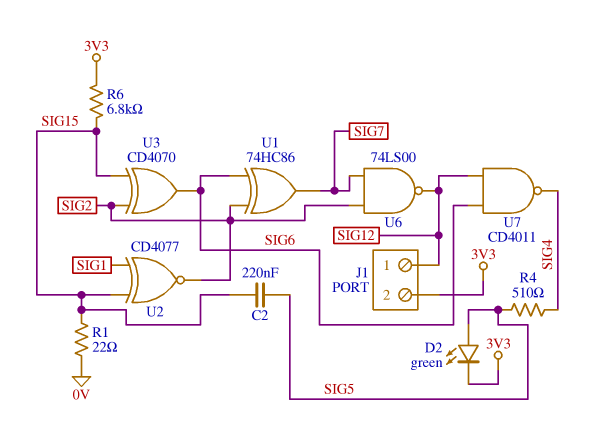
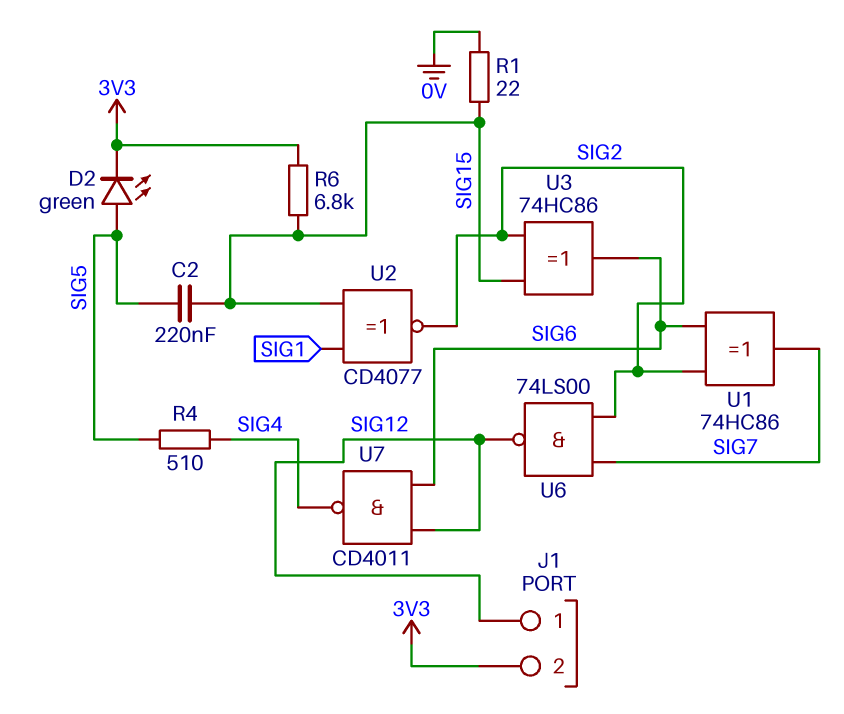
U3: XOR CD4070 (in SIG2, in SIG15, out SIG6) -> XOR 74HC86 (in SIG2, in SIG15, out SIG6)

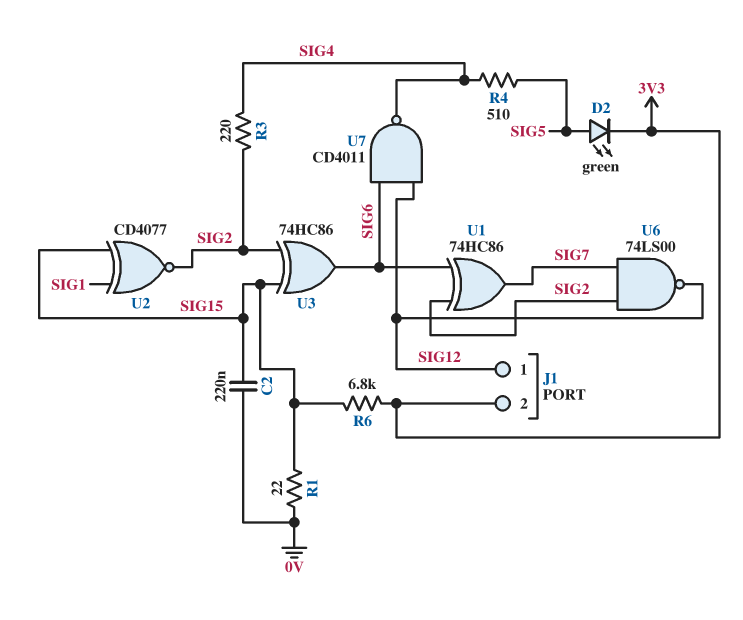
C2: 220nF (SIG5, SIG15) -> 220nF (0V, SIG15)
R3: none -> 220 (SIG2, SIG4)

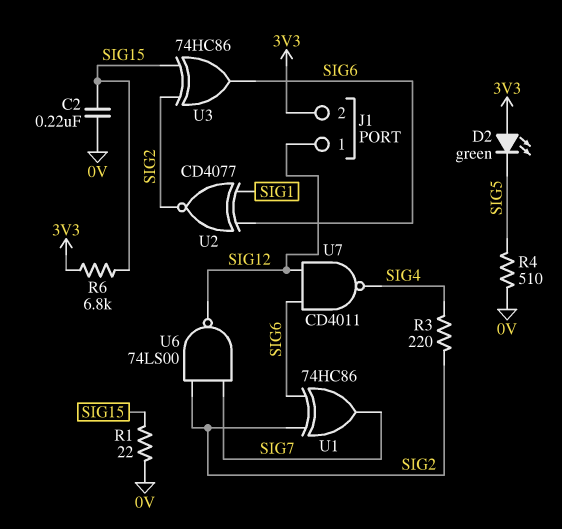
D2: LED green (A SIG5, K 3V3) -> LED green (A 3V3, K SIG5)
R4: 510 (SIG4, SIG5) -> 510 (0V, SIG5)
U2: XNOR CD4077 (in SIG1, in SIG15, out SIG2) -> XNOR CD4077 (in SIG1, in SIG6, out SIG2)

